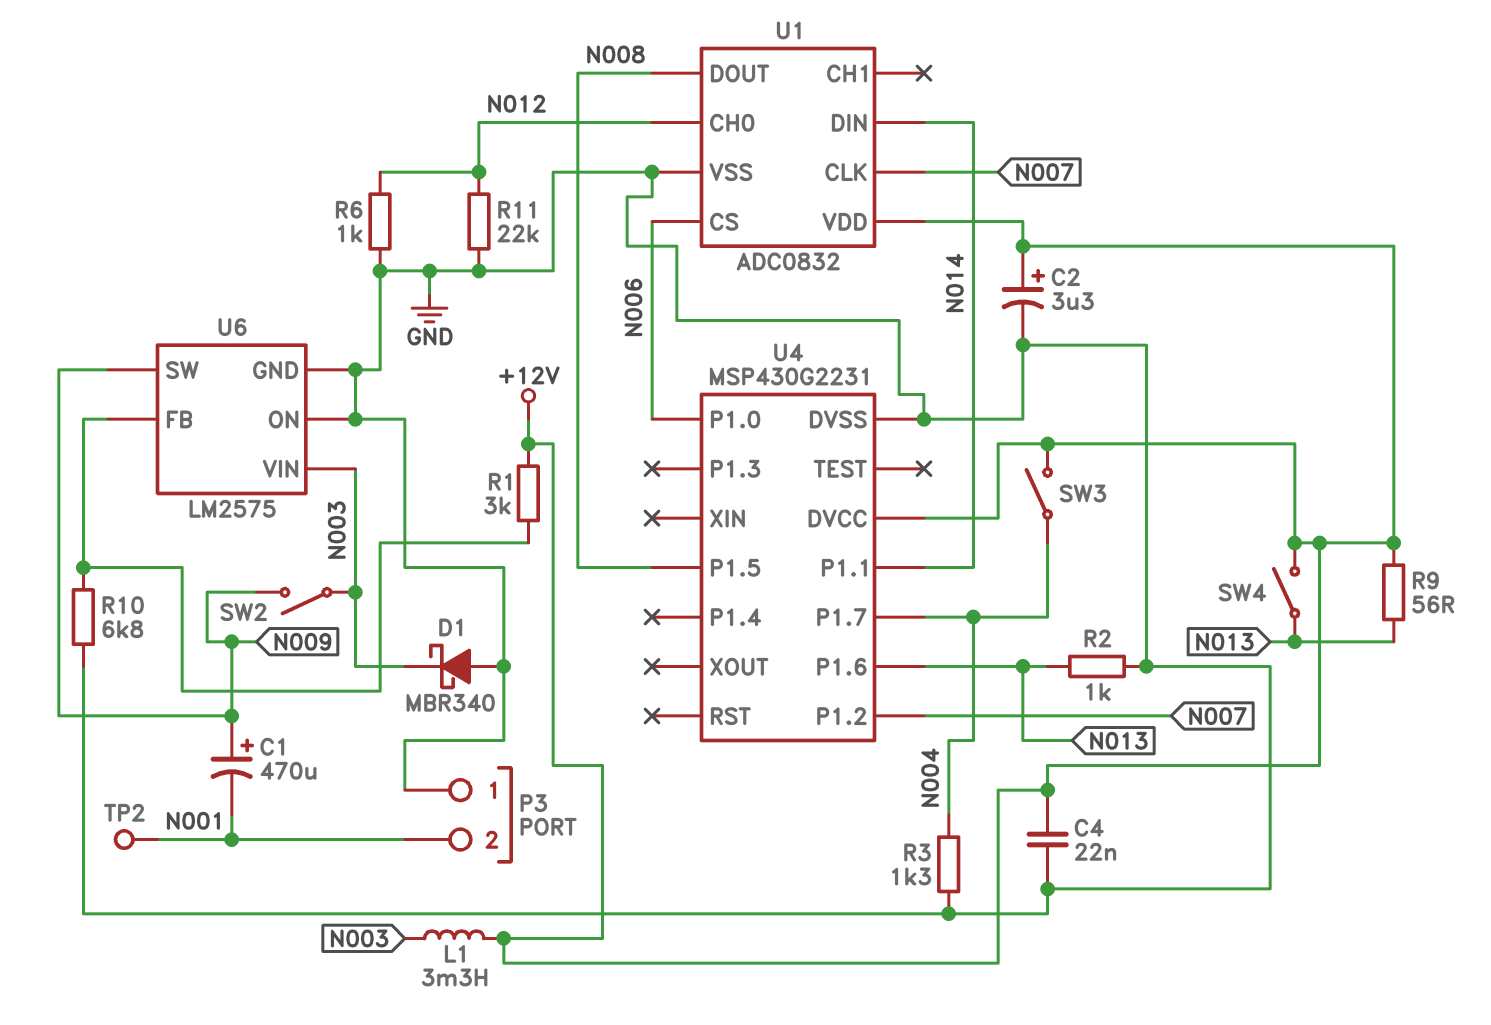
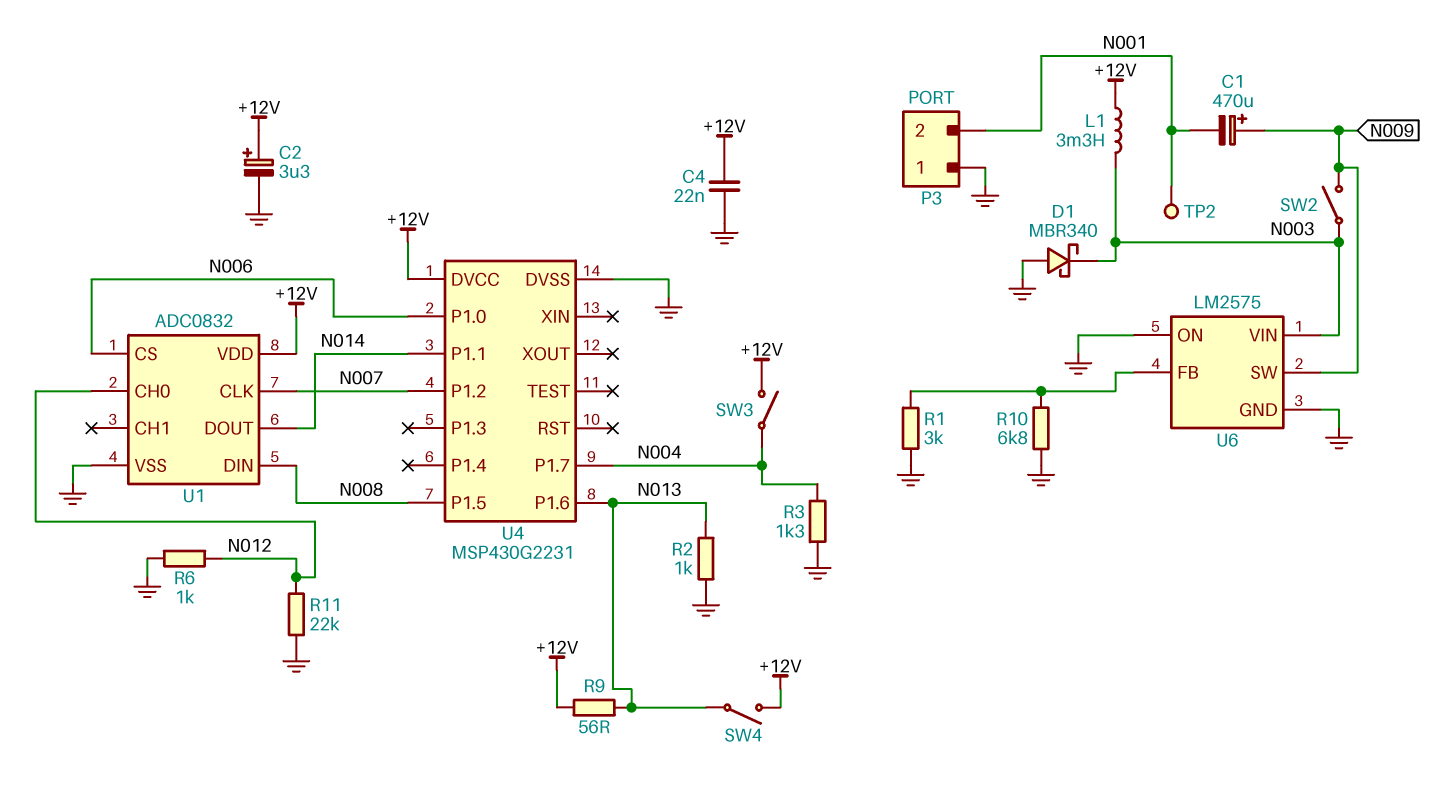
R1: 3k (+12V, U6/FB) -> 3k (GND, U6/FB)
U1 pin DIN: N014 -> N008
U1 pin DOUT: N008 -> N014

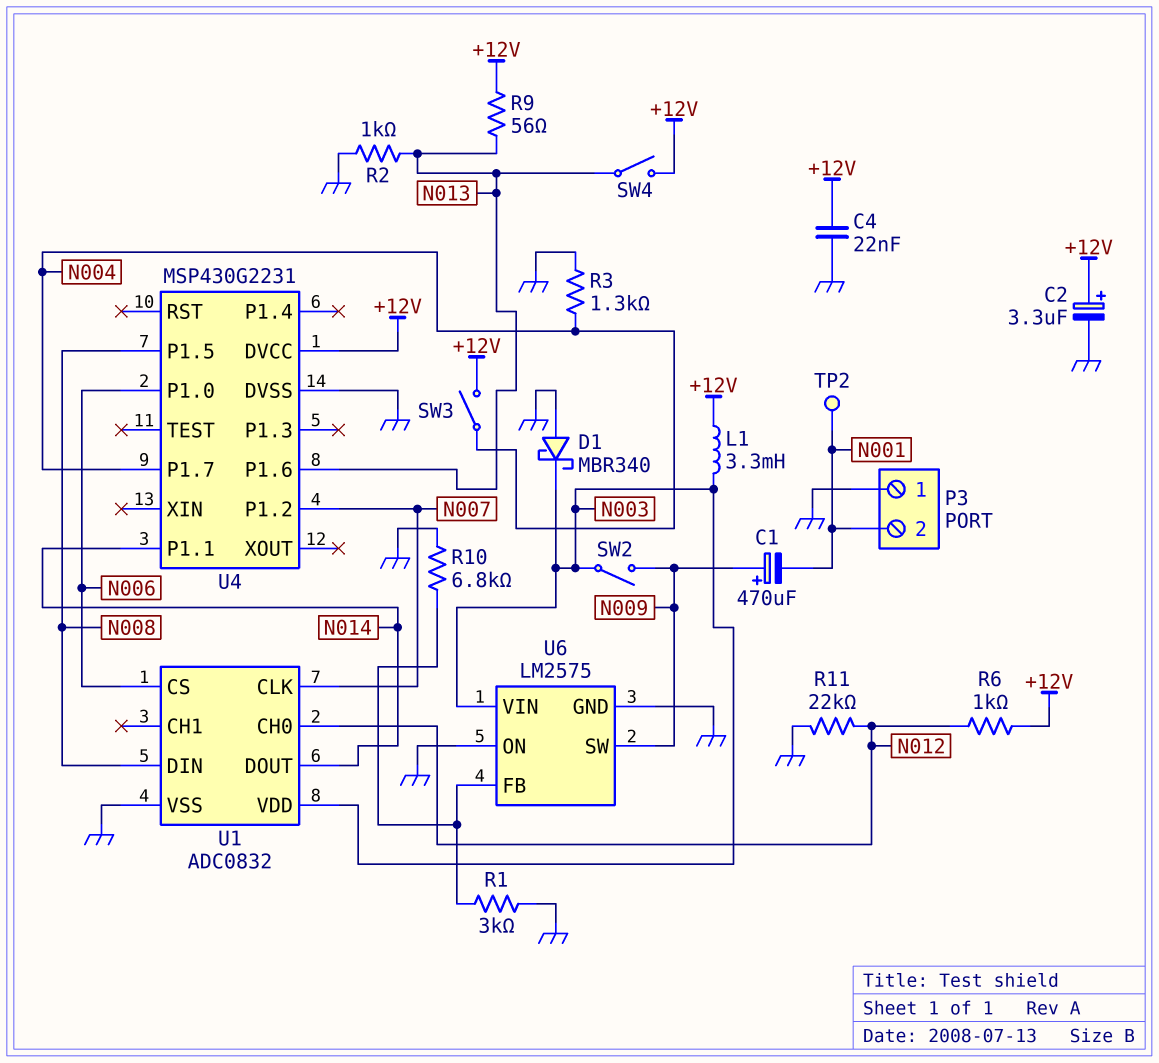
R6: 1k (GND, N012) -> 1k (+12V, N012)
U1 pin VDD: +12V -> N003

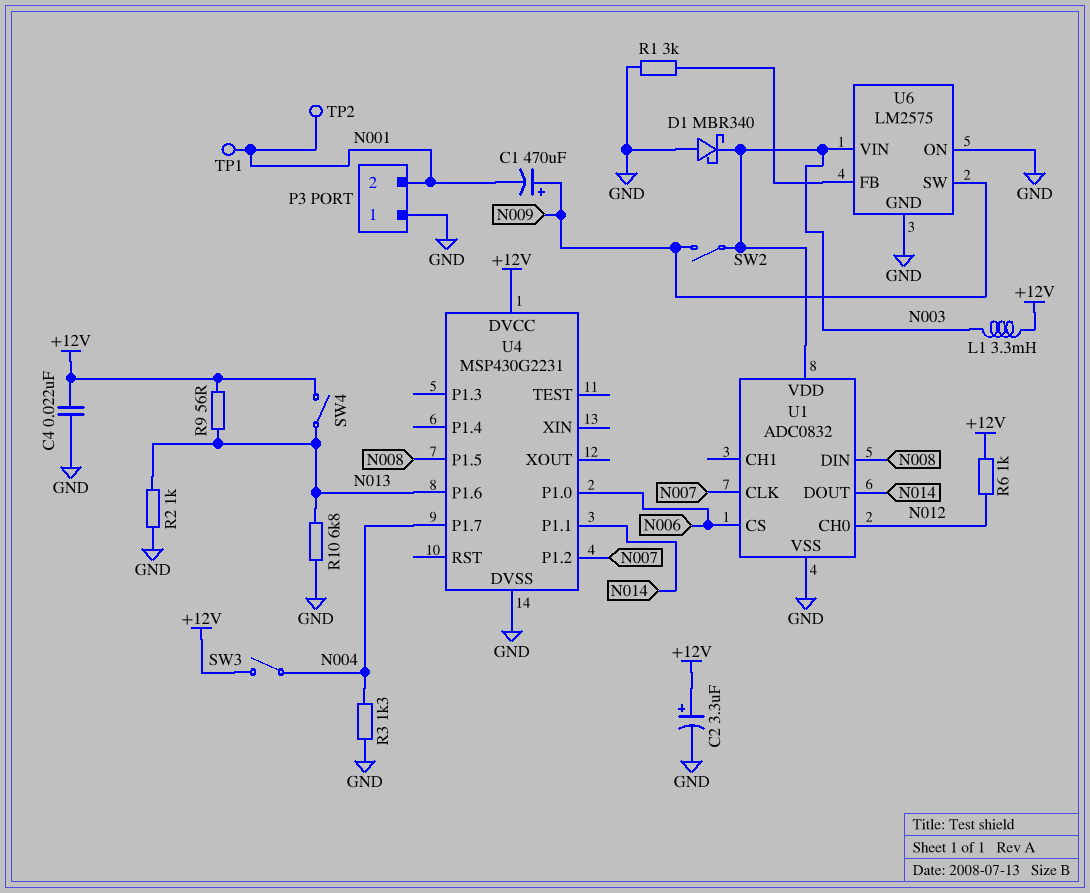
R10: 6.8k (GND, U6/FB) -> 6.8k (GND, N013)
R11: 22k (GND, N012) -> none
TP1: none -> test point (N001)

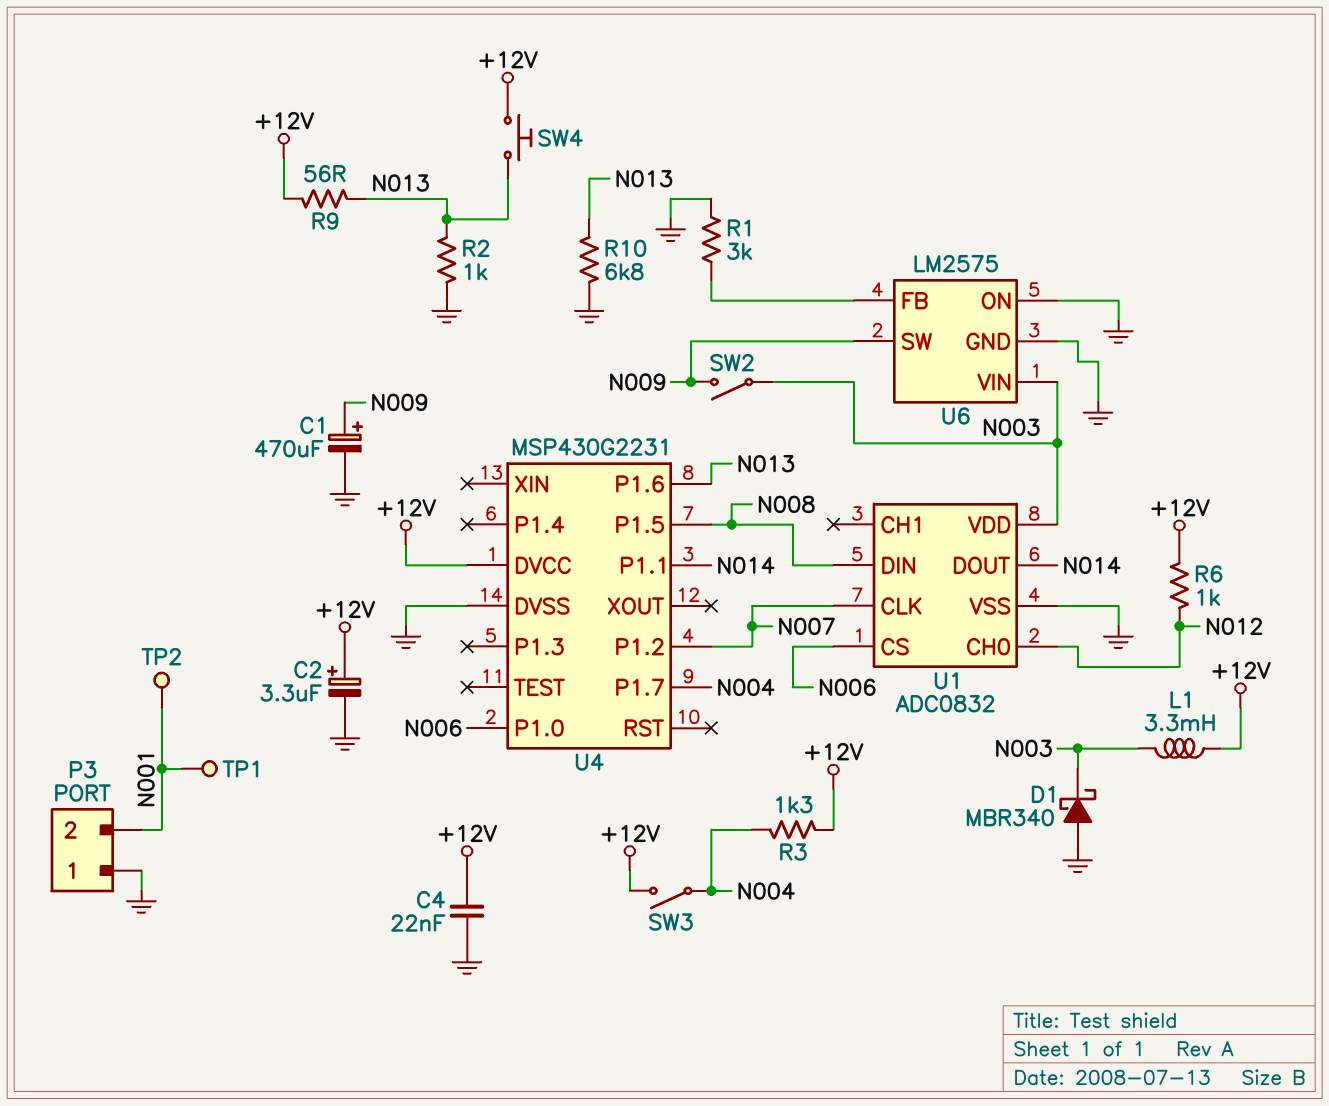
C1: 470uF (plus N009, minus N001) -> 470uF (plus N009, minus GND)
R3: 1.3k (GND, N004) -> 1.3k (+12V, N004)
SW4: switch (+12V, N013) -> button (+12V, N013)

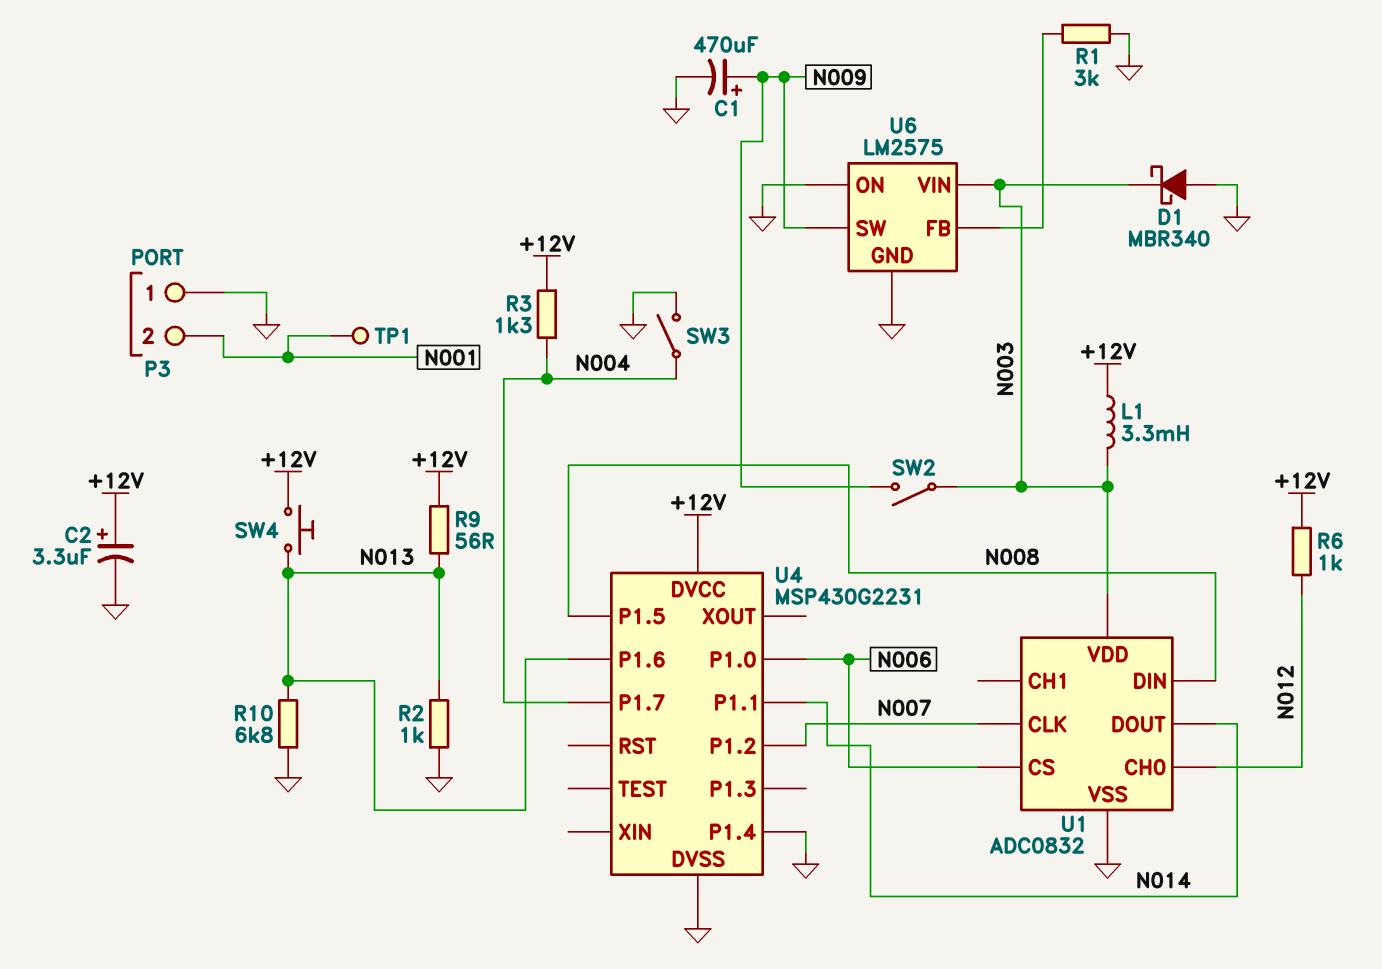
C4: 22nF (+12V, GND) -> none
SW3: switch (+12V, N004) -> switch (GND, N004)
TP2: test point (N001) -> none
U4 pin P1.4: none -> GND

